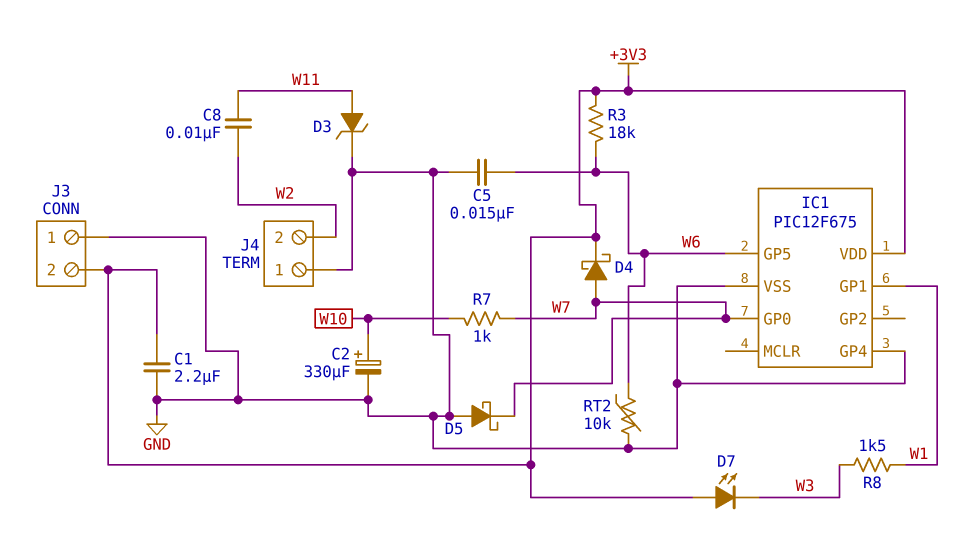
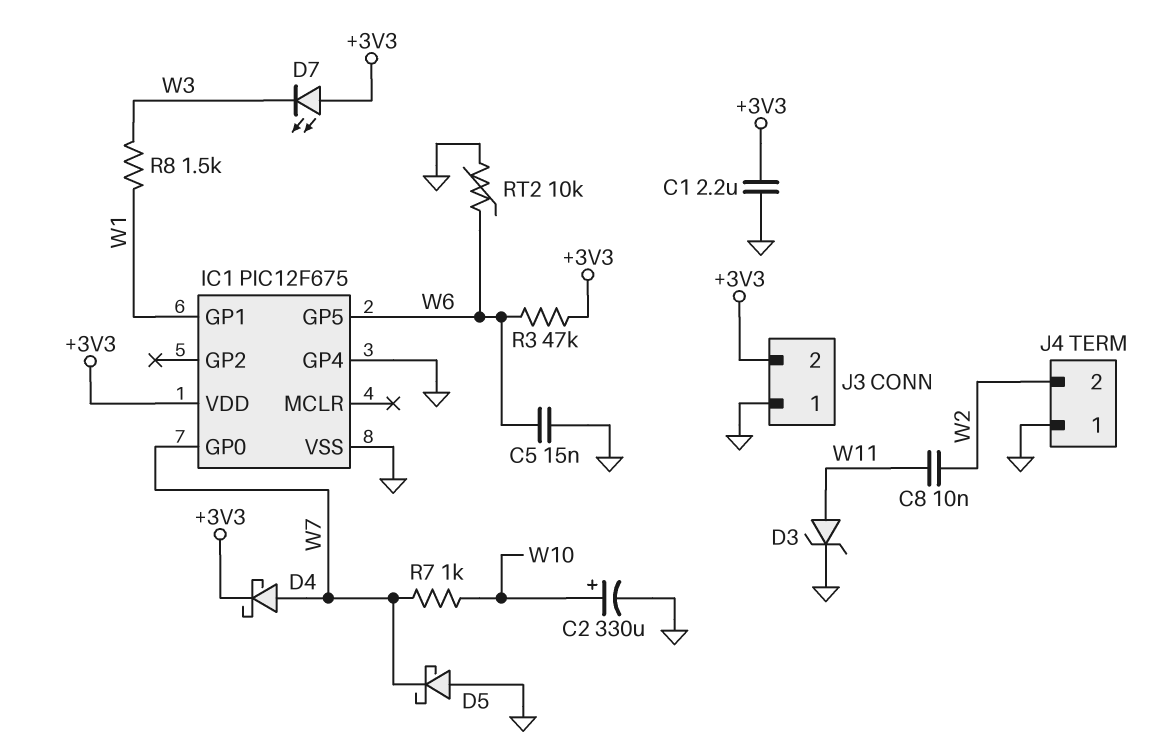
R3: 18k (+3V3, W6) -> 47k (+3V3, W6)

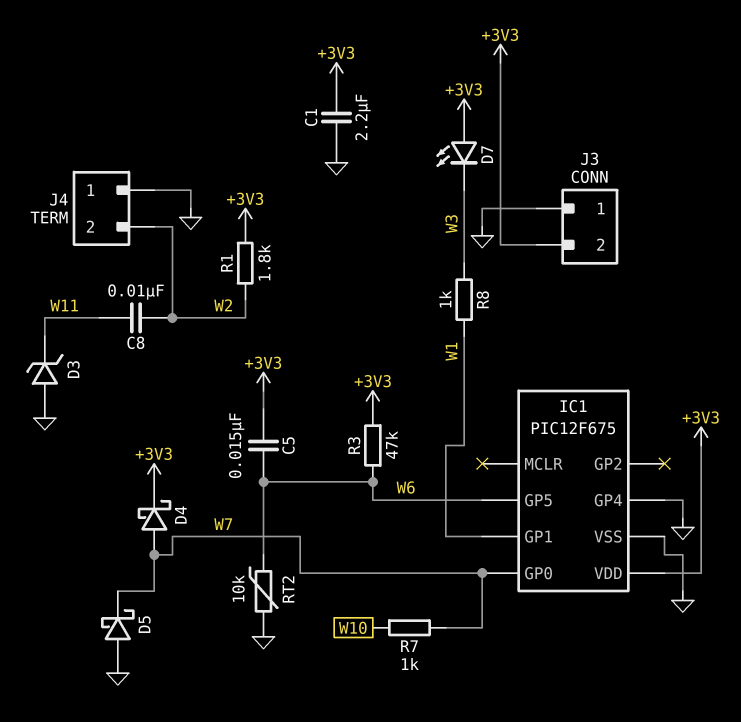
C2: 330uF (plus W10, minus GND) -> none
C5: 15nF (GND, W6) -> 15nF (+3V3, W6)
D3: zener (A W11, K GND) -> zener (A GND, K W11)
R1: none -> 1.8k (+3V3, W2)
R8: 1.5k (W1, W3) -> 1k (W1, W3)

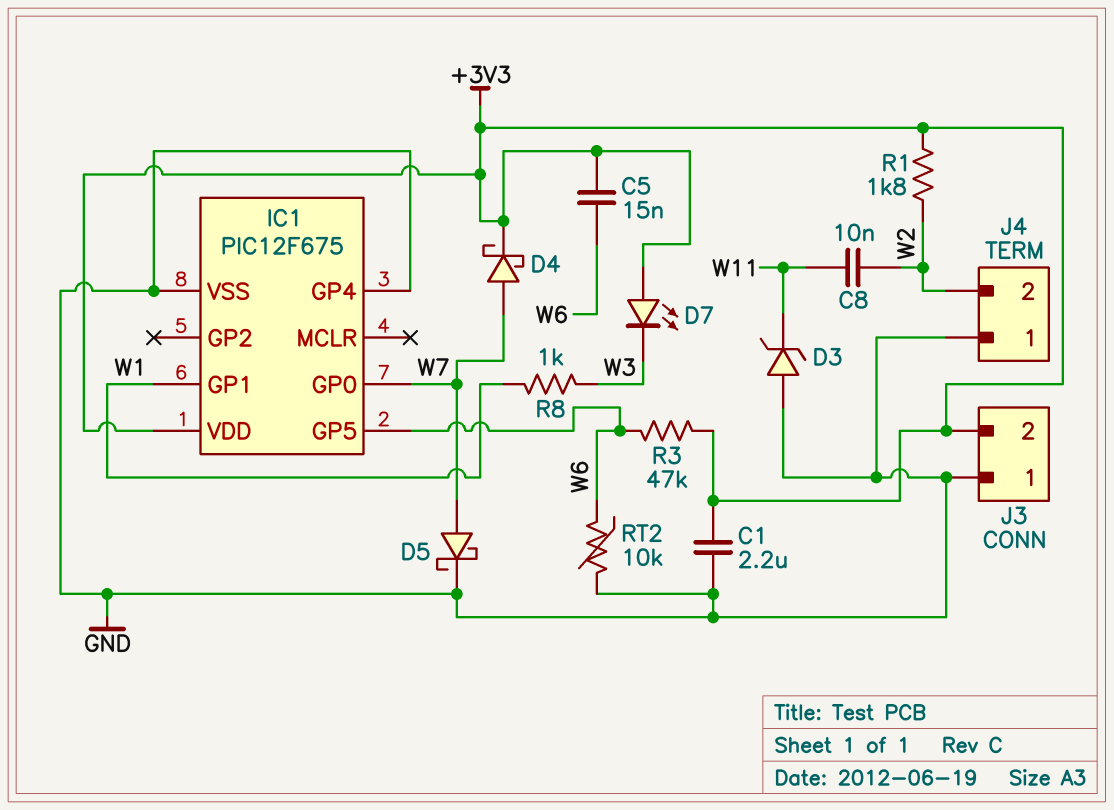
D5: schottky (A GND, K W7) -> schottky (A W7, K GND)
R7: 1k (W7, W10) -> none

